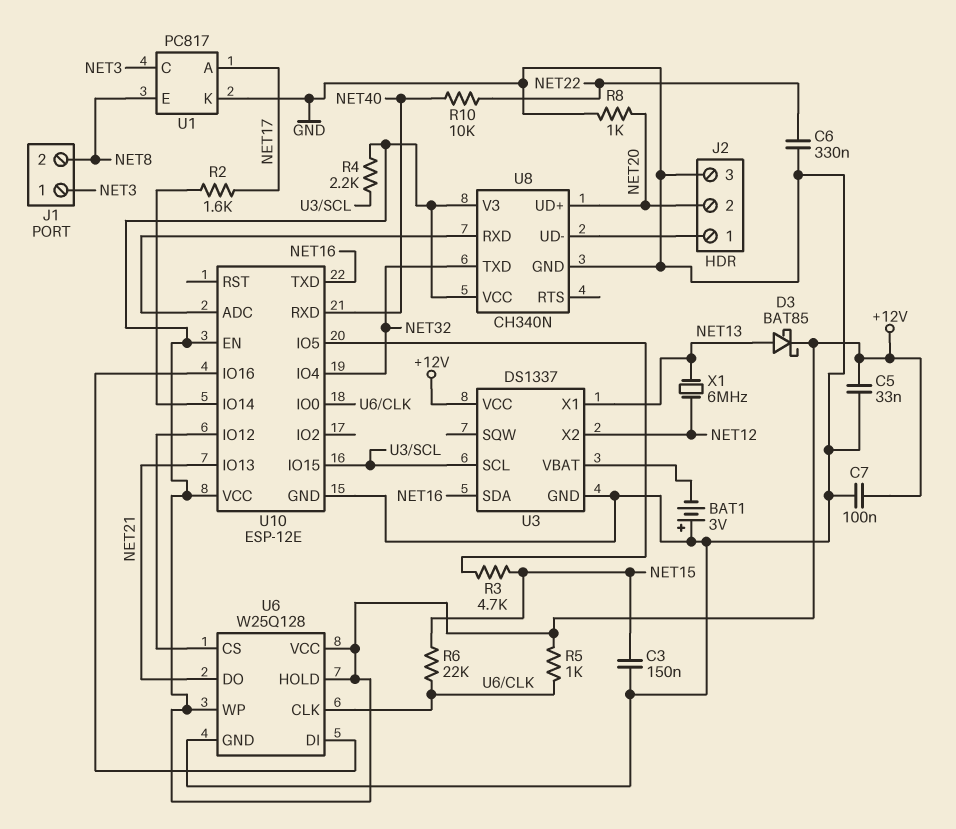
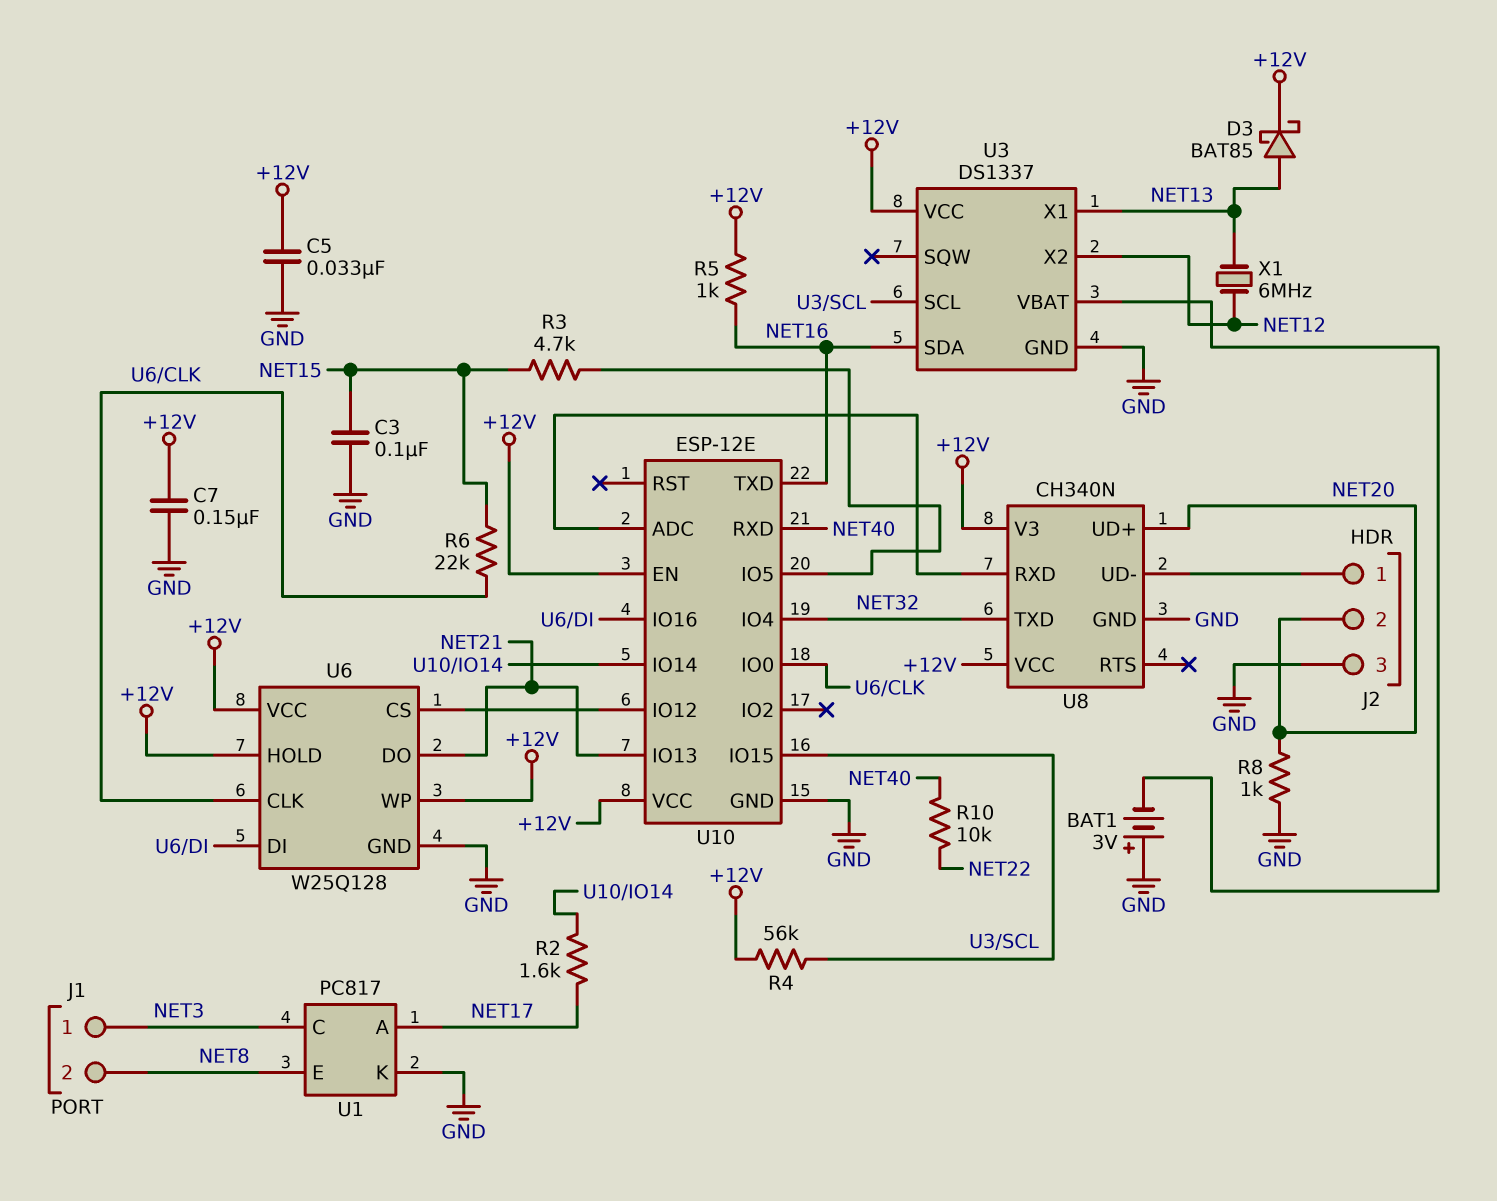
C3: 150nF (GND, NET15) -> 100nF (GND, NET15)
C6: 330nF (GND, NET22) -> none
C7: 100nF (+12V, GND) -> 150nF (+12V, GND)
R4: 2.2k (+12V, U3/SCL) -> 56k (+12V, U3/SCL)
R5: 1k (+12V, U6/CLK) -> 1k (+12V, NET16)

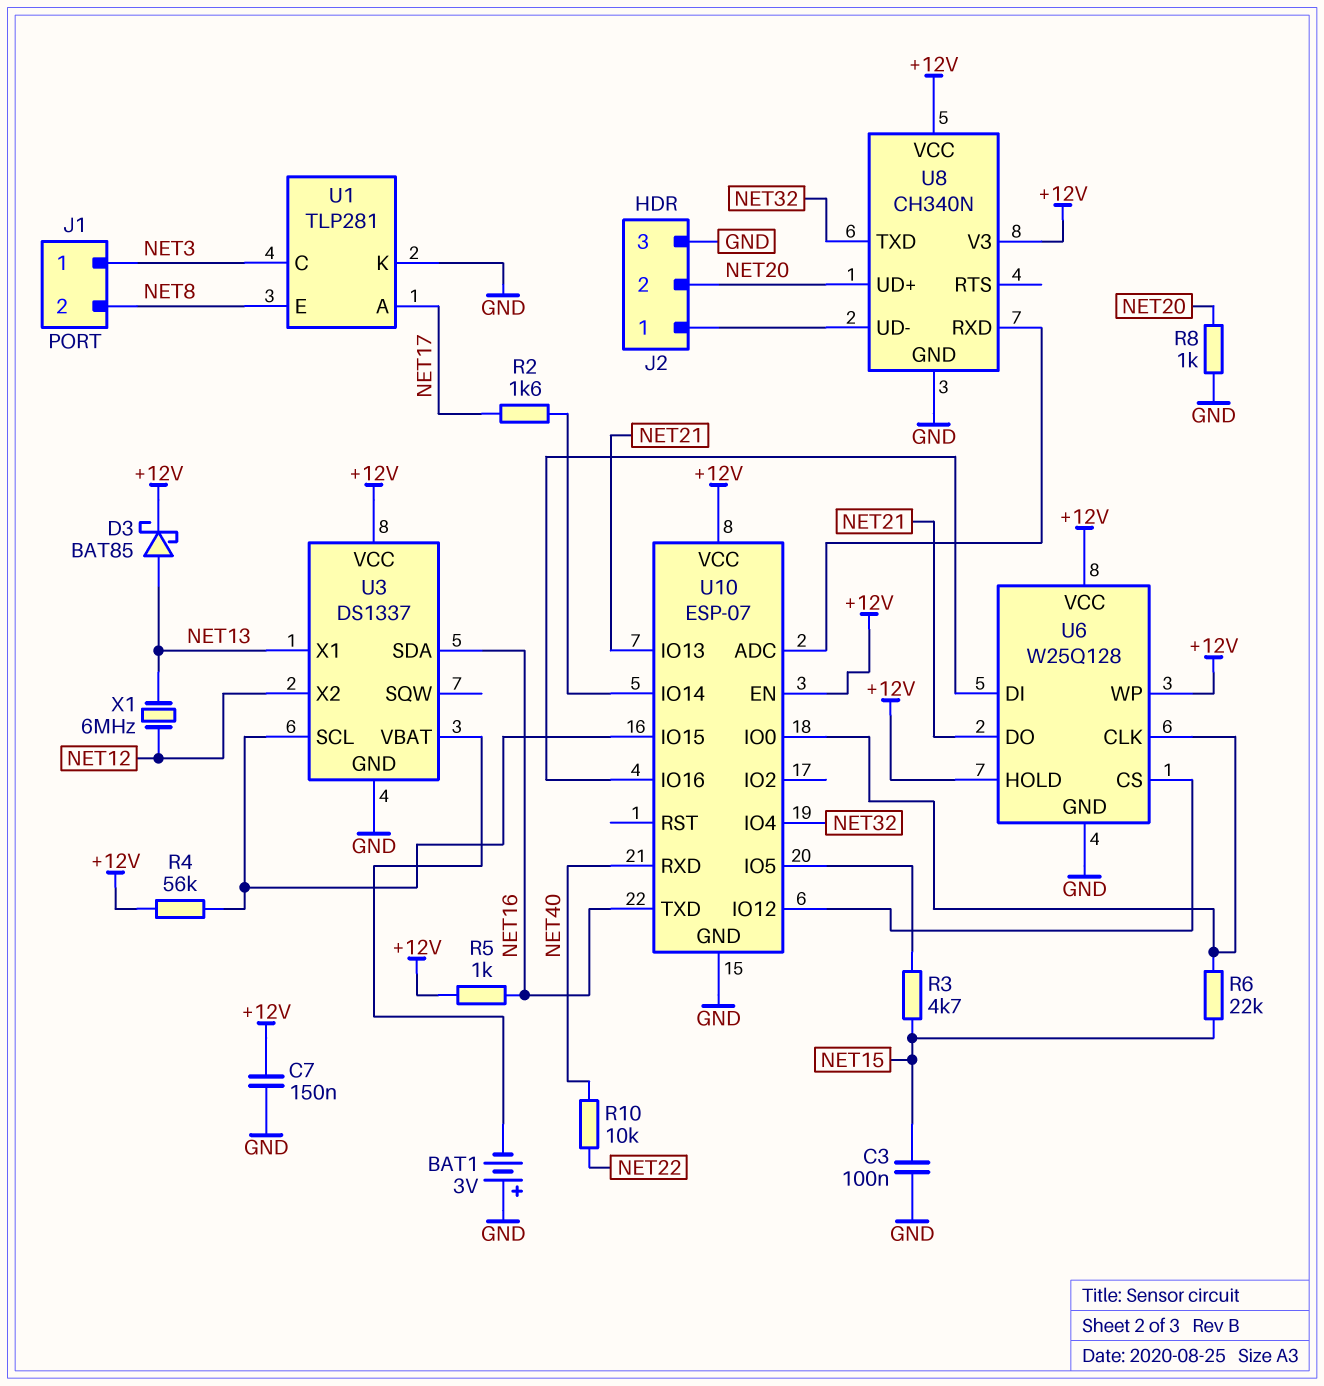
C5: 33nF (+12V, GND) -> none
U1: PC817 -> TLP281
U10: ESP-12E -> ESP-07

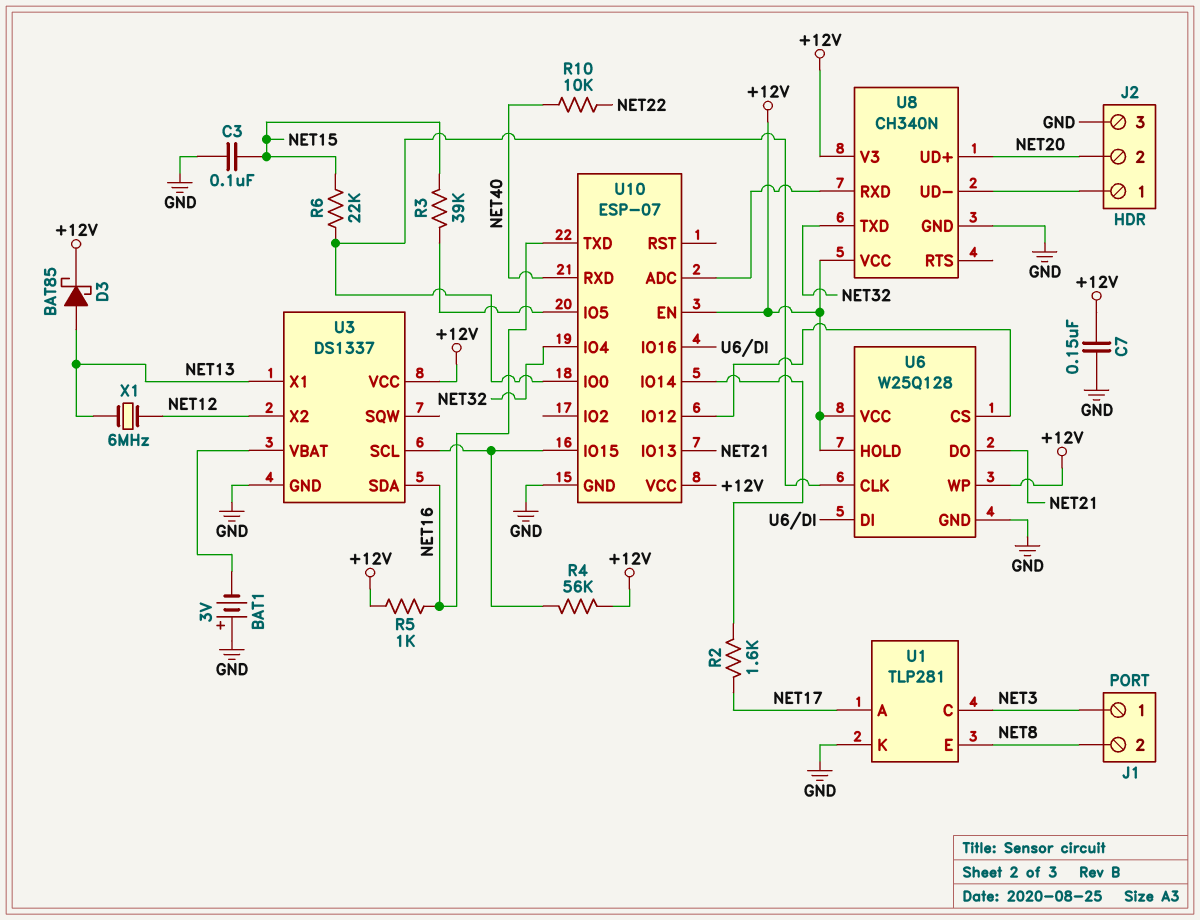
R3: 4.7k (NET15, U10/IO5) -> 39k (NET15, U10/IO5)
R8: 1k (GND, NET20) -> none

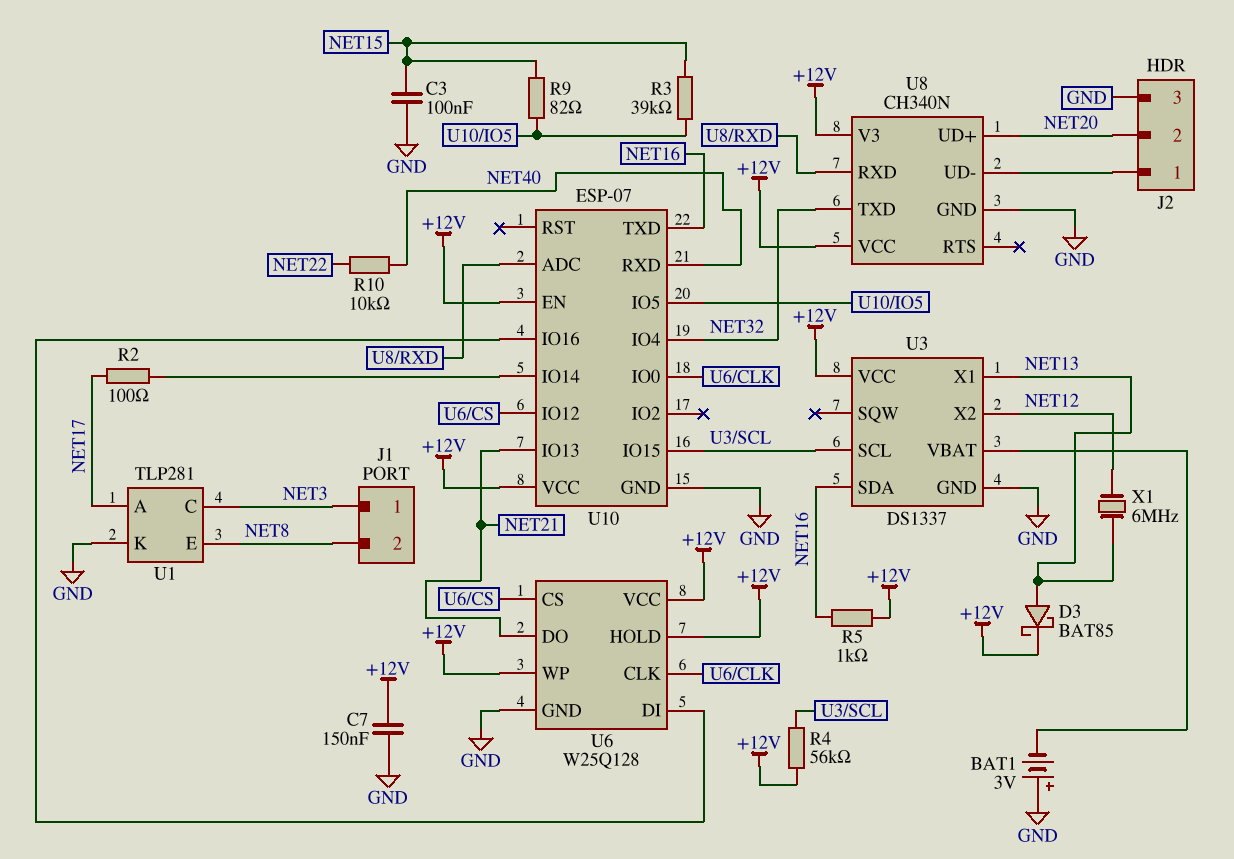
R2: 1.6k (NET17, U10/IO14) -> 100 (NET17, U10/IO14)
R6: 22k (NET15, U6/CLK) -> none
R9: none -> 82 (NET15, U10/IO5)

